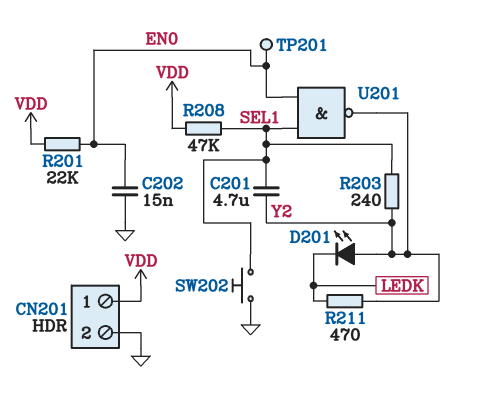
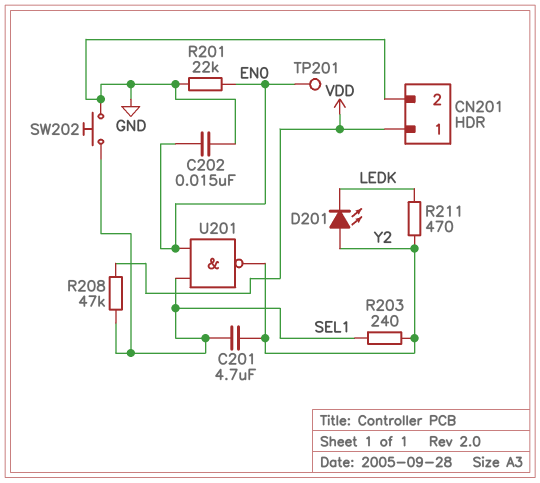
R201: 22k (EN0, VDD) -> 22k (EN0, GND)

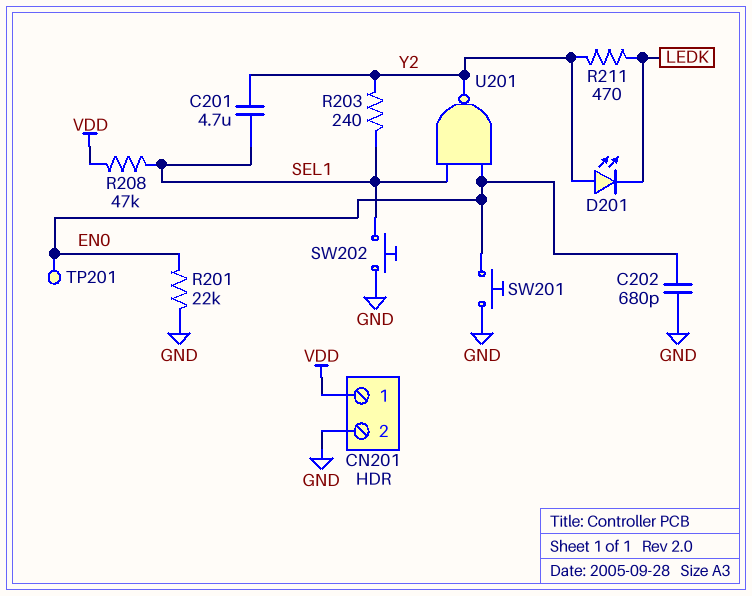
C202: 15nF (EN0, GND) -> 680pF (EN0, GND)
SW201: none -> button (EN0, GND)

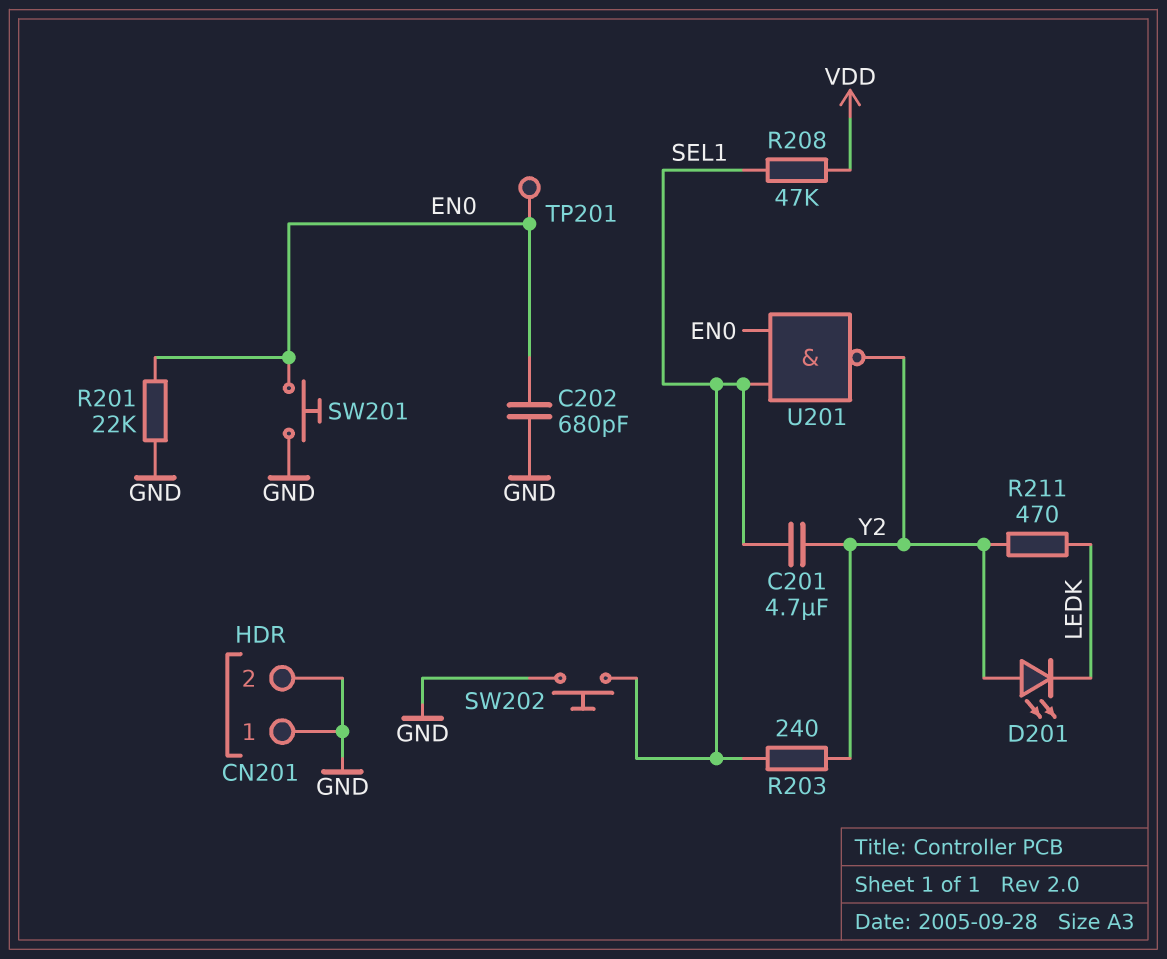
CN201 pin 1: VDD -> GND

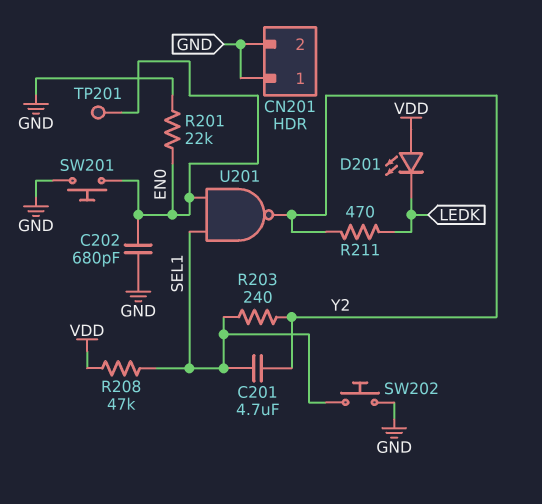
D201: LED (A Y2, K LEDK) -> LED (A VDD, K LEDK)

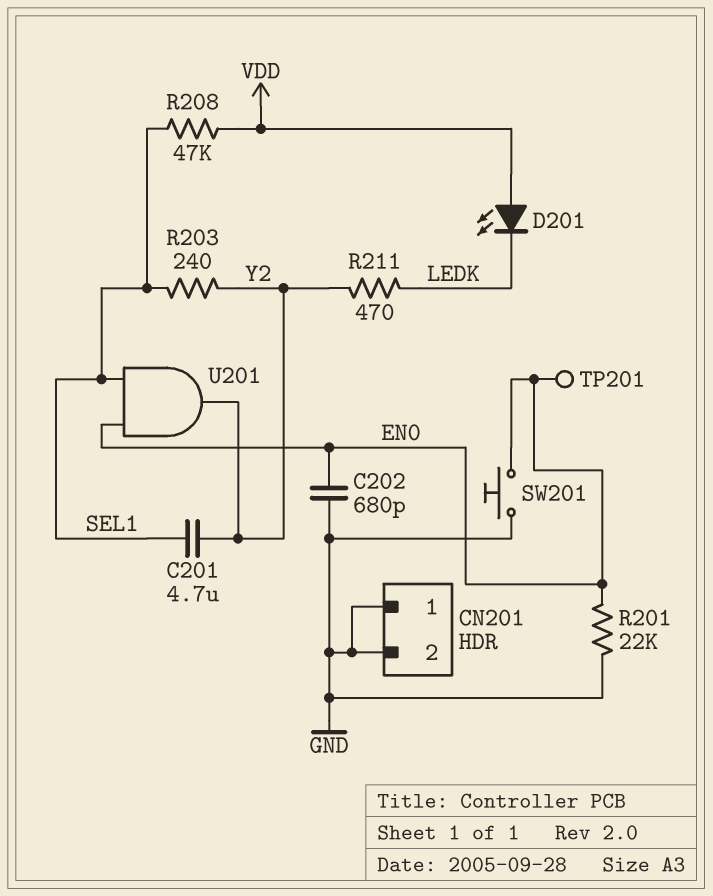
SW202: button (GND, SEL1) -> none
U201: NAND (in EN0, in SEL1, out Y2) -> AND (in EN0, in SEL1, out Y2)

